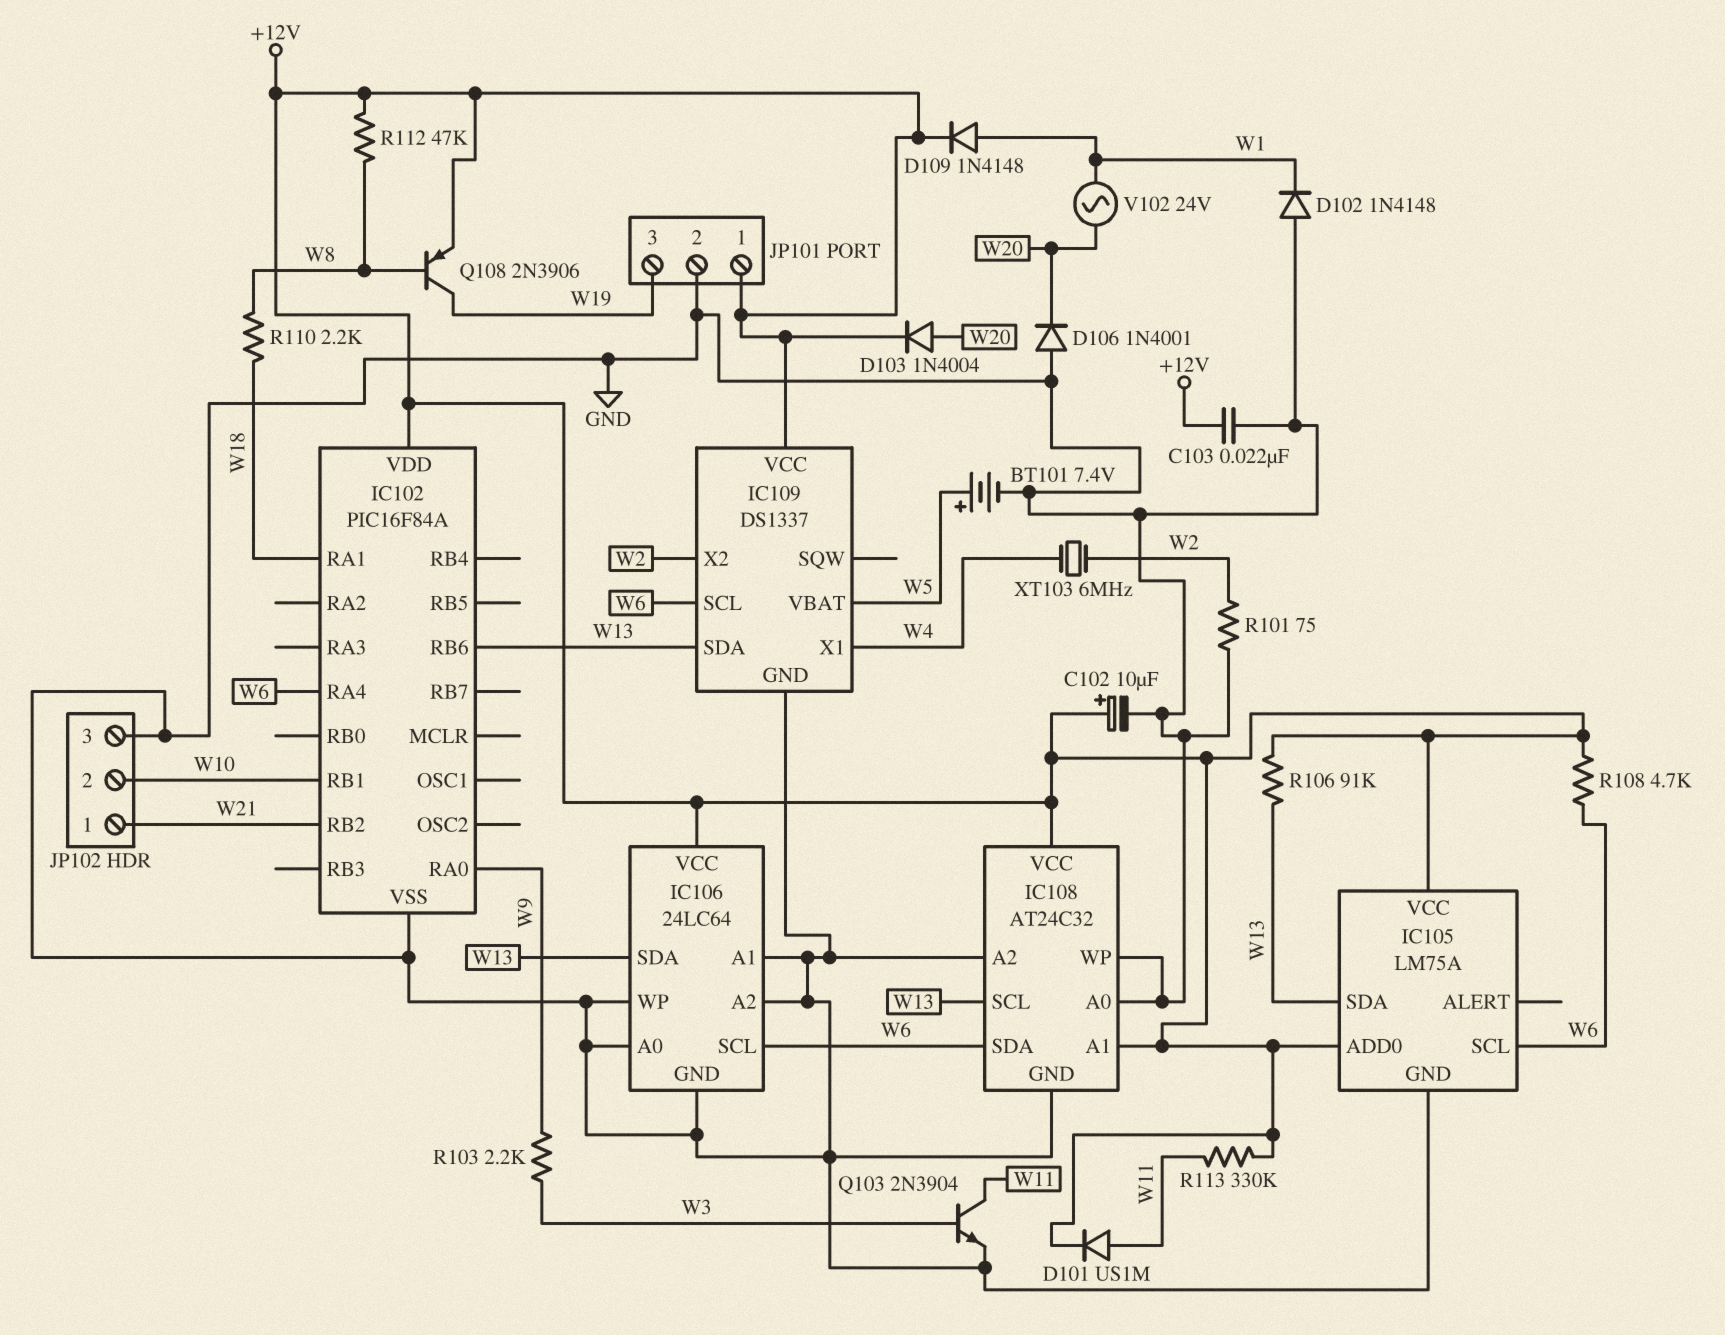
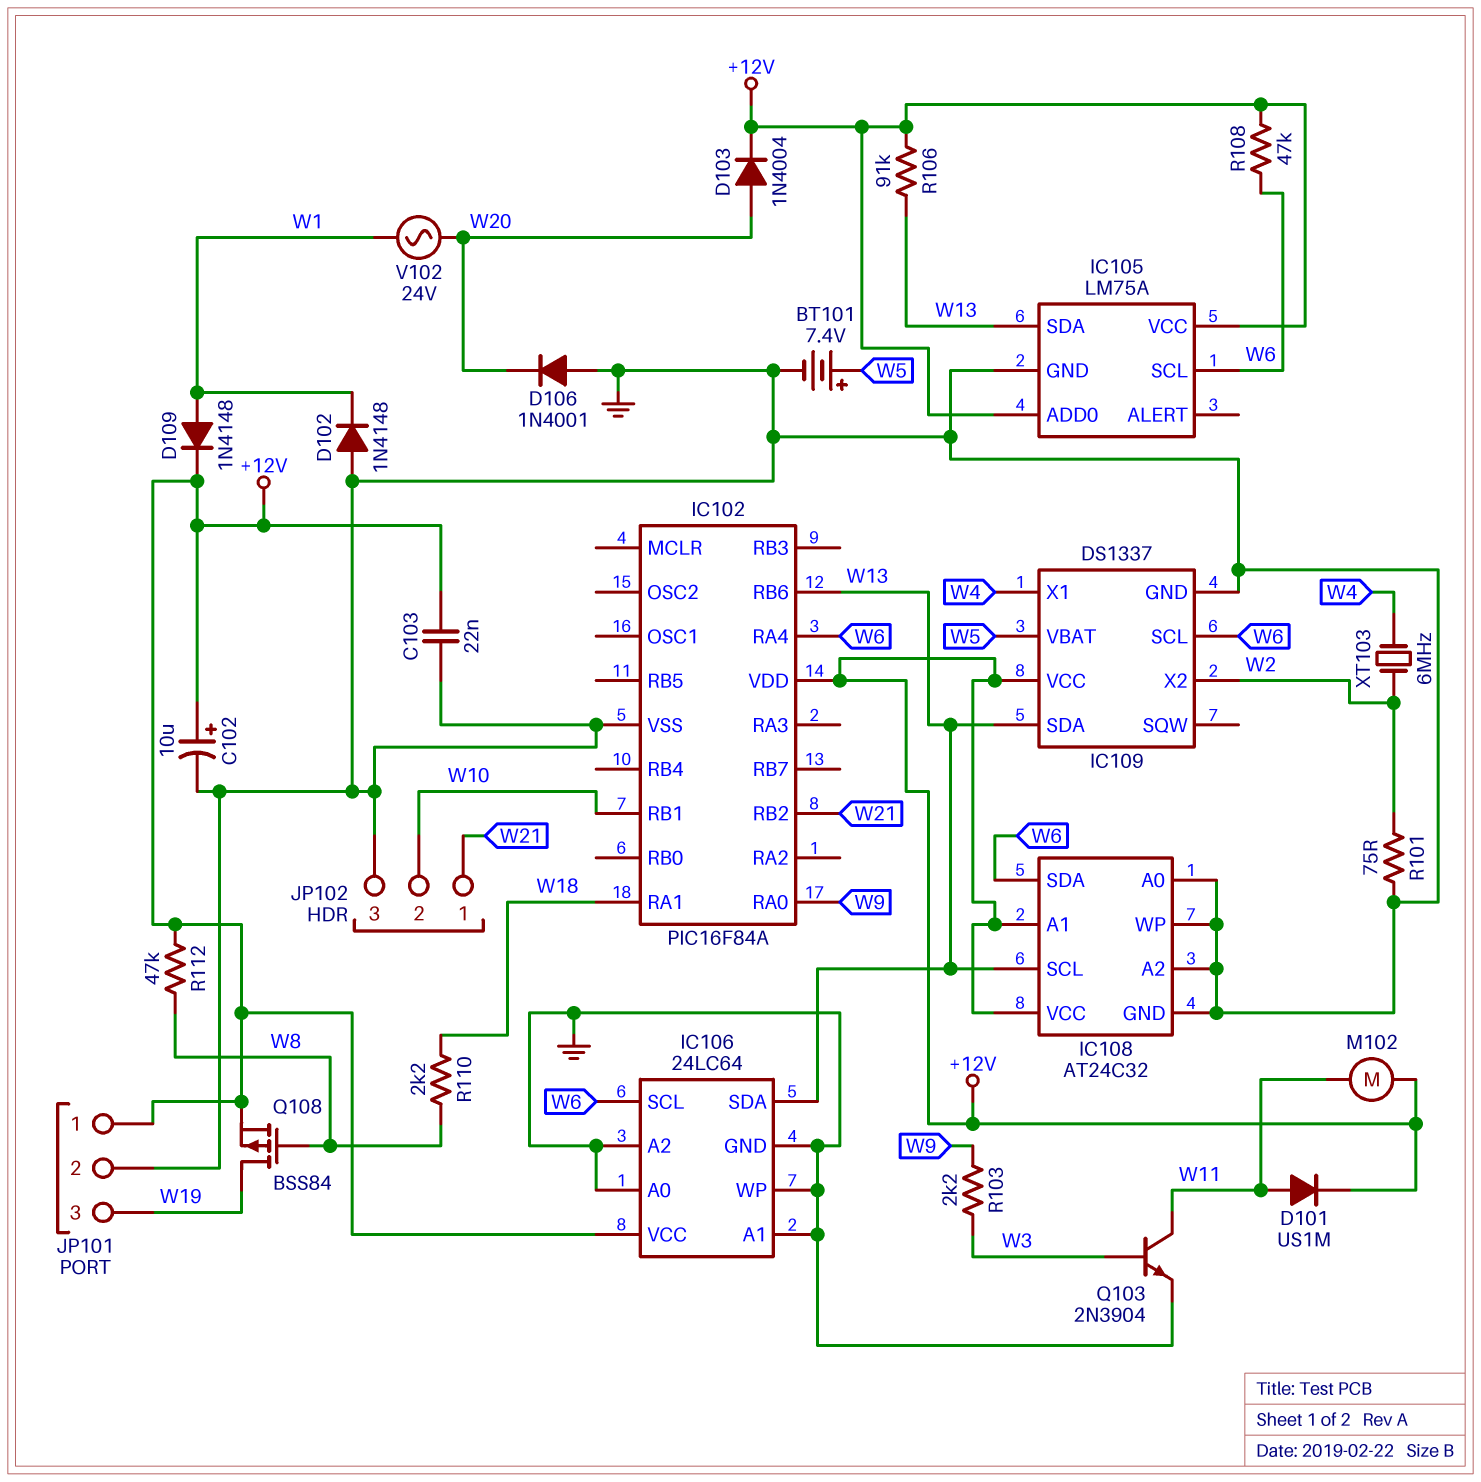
M102: none -> motor (+12V, W11)
Q108: PNP 2N3906 (B W8, C W19, E +12V) -> PMOS BSS84 (G W8, D W19, S +12V)
R108: 4.7k (+12V, W6) -> 47k (+12V, W6)
R113: 330k (+12V, W11) -> none

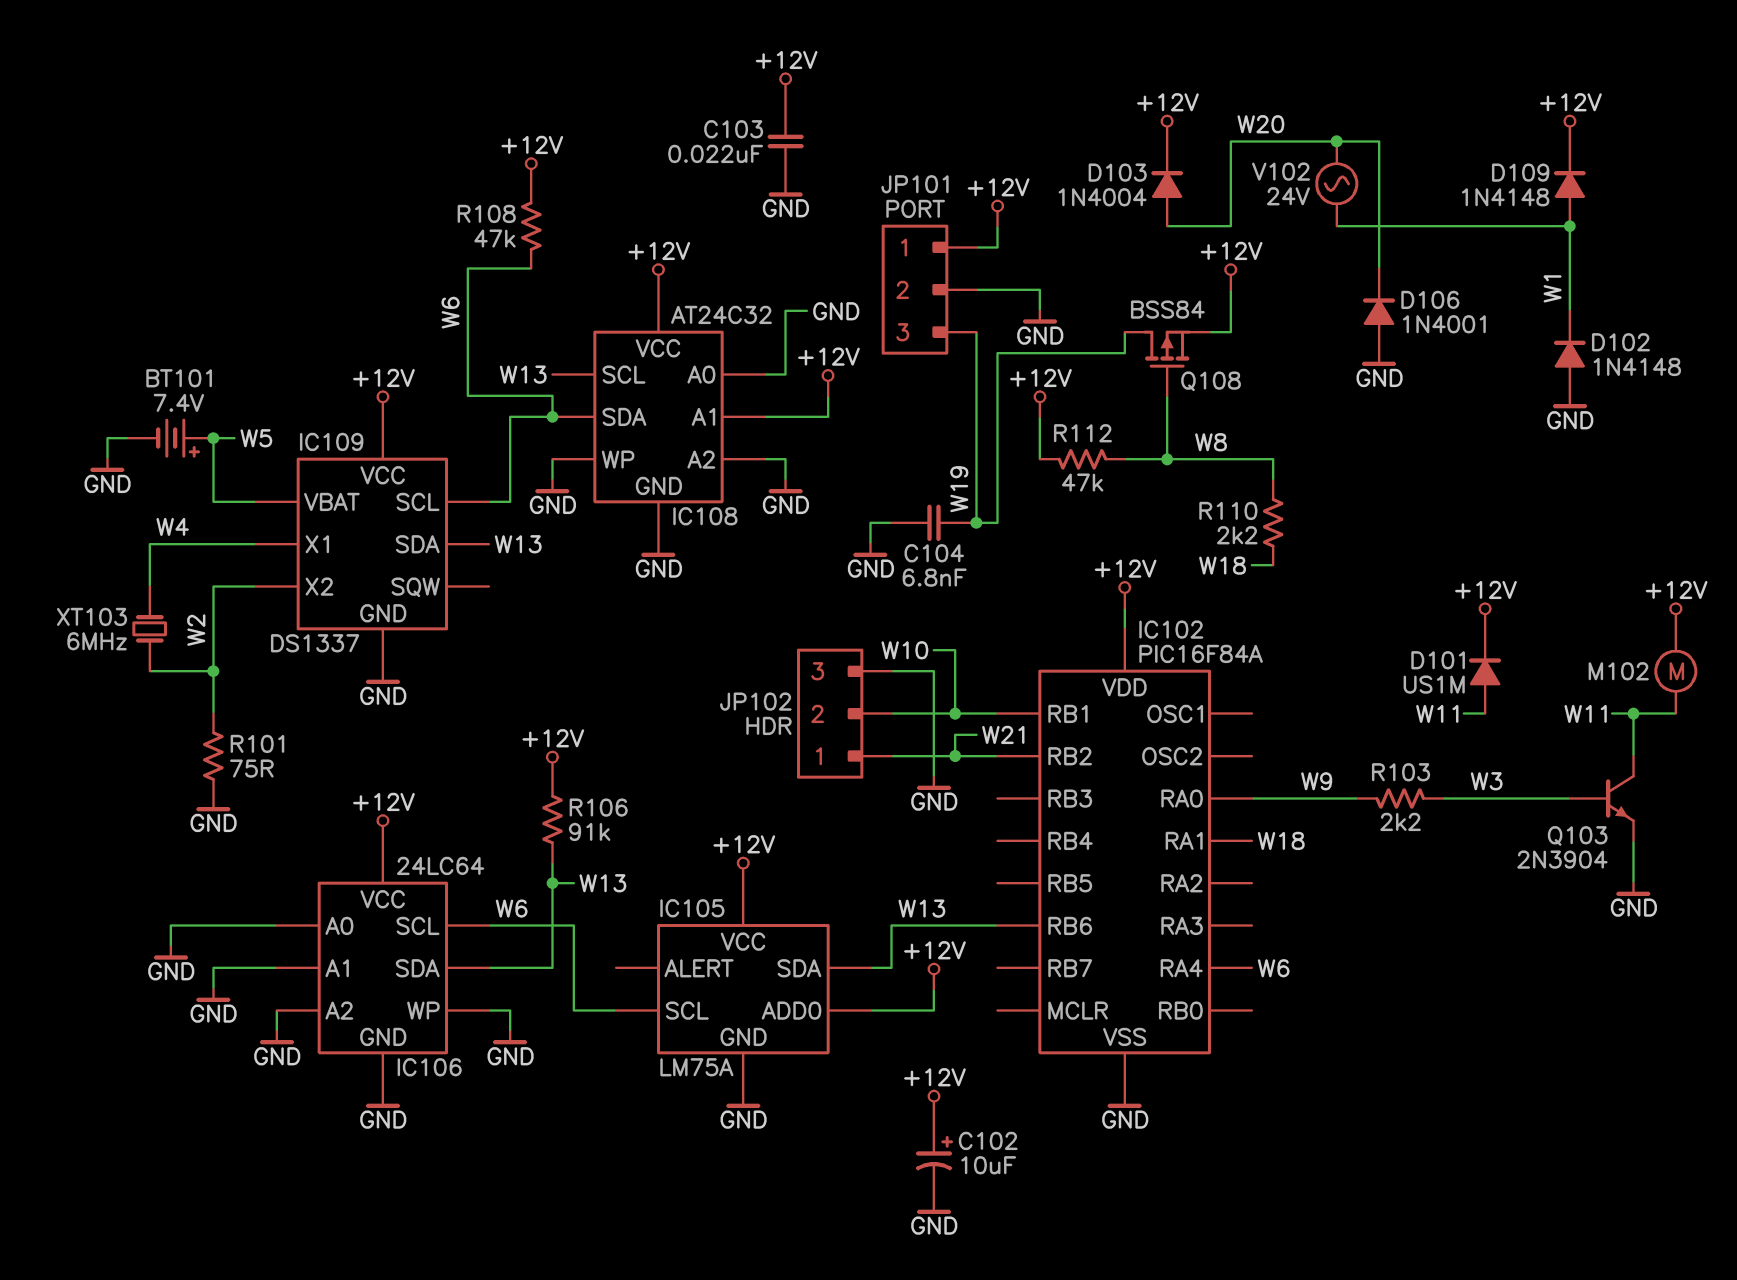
C104: none -> 6.8nF (GND, W19)

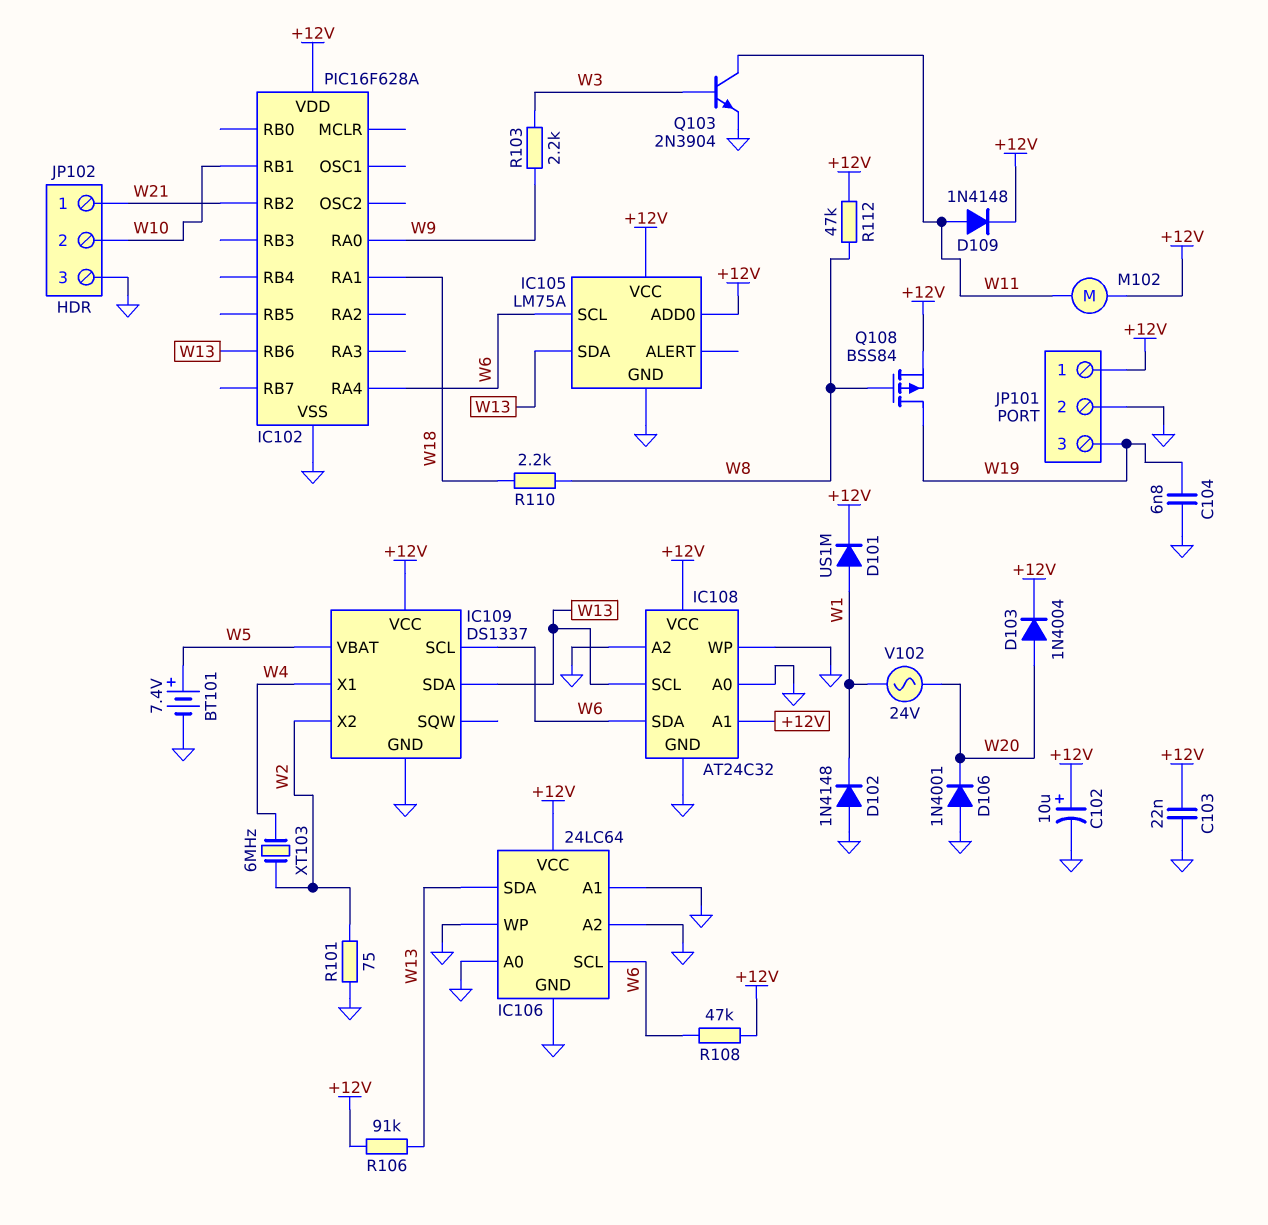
D101: diode US1M (A W11, K +12V) -> diode US1M (A W1, K +12V)
D109: diode 1N4148 (A W1, K +12V) -> diode 1N4148 (A W11, K +12V)
IC102: PIC16F84A -> PIC16F628A

